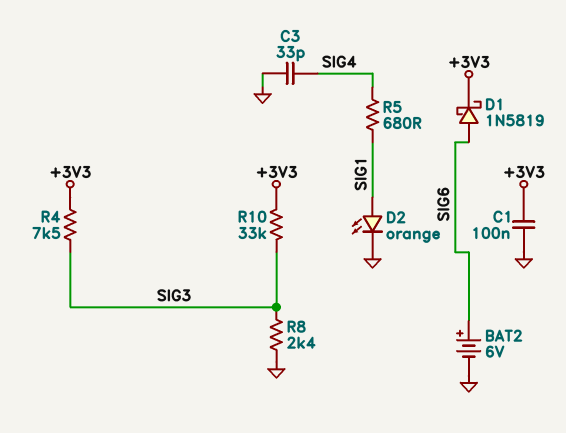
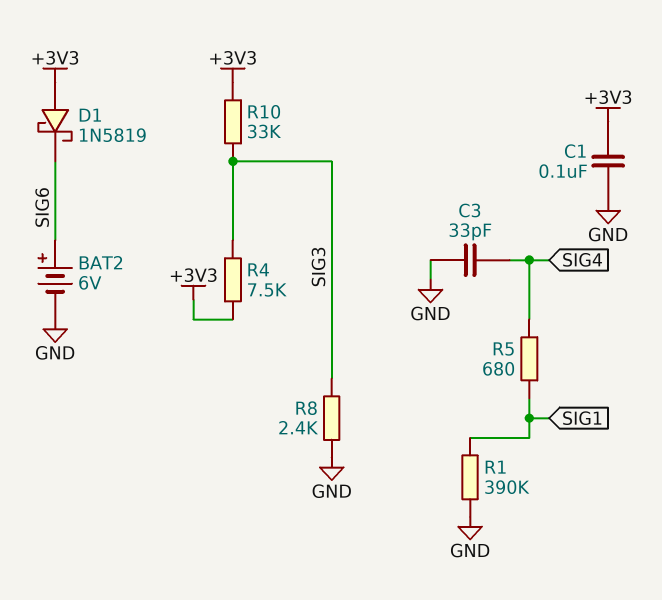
D1: schottky 1N5819 (A SIG6, K +3V3) -> schottky 1N5819 (A +3V3, K SIG6)
D2: LED orange (A SIG1, K GND) -> none
R1: none -> 390k (GND, SIG1)

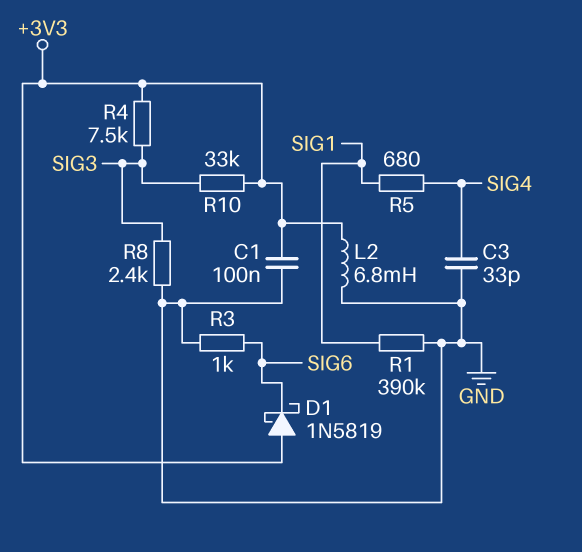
BAT2: 6V (plus SIG6, minus GND) -> none
L2: none -> 6.8mH (+3V3, GND)
R3: none -> 1k (GND, SIG6)

